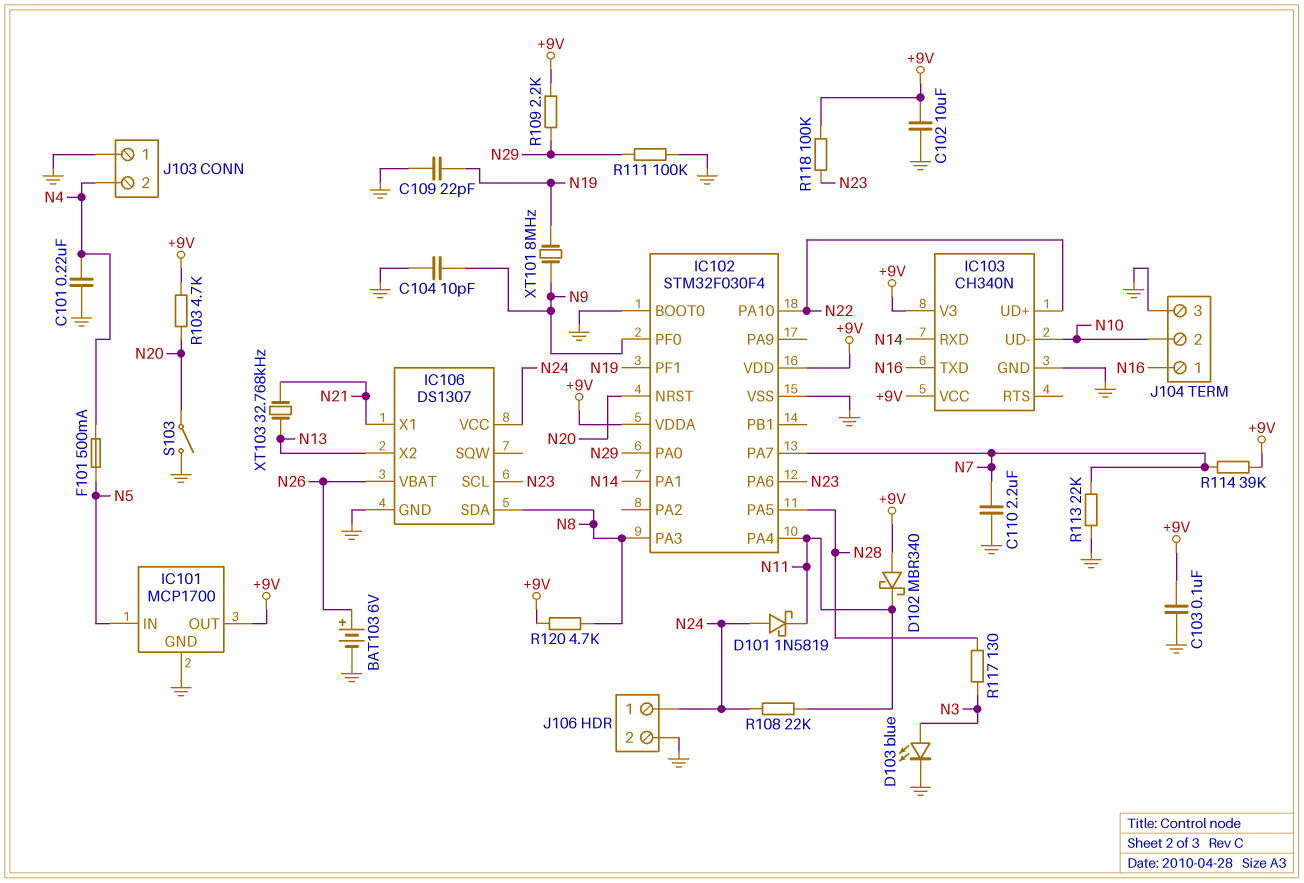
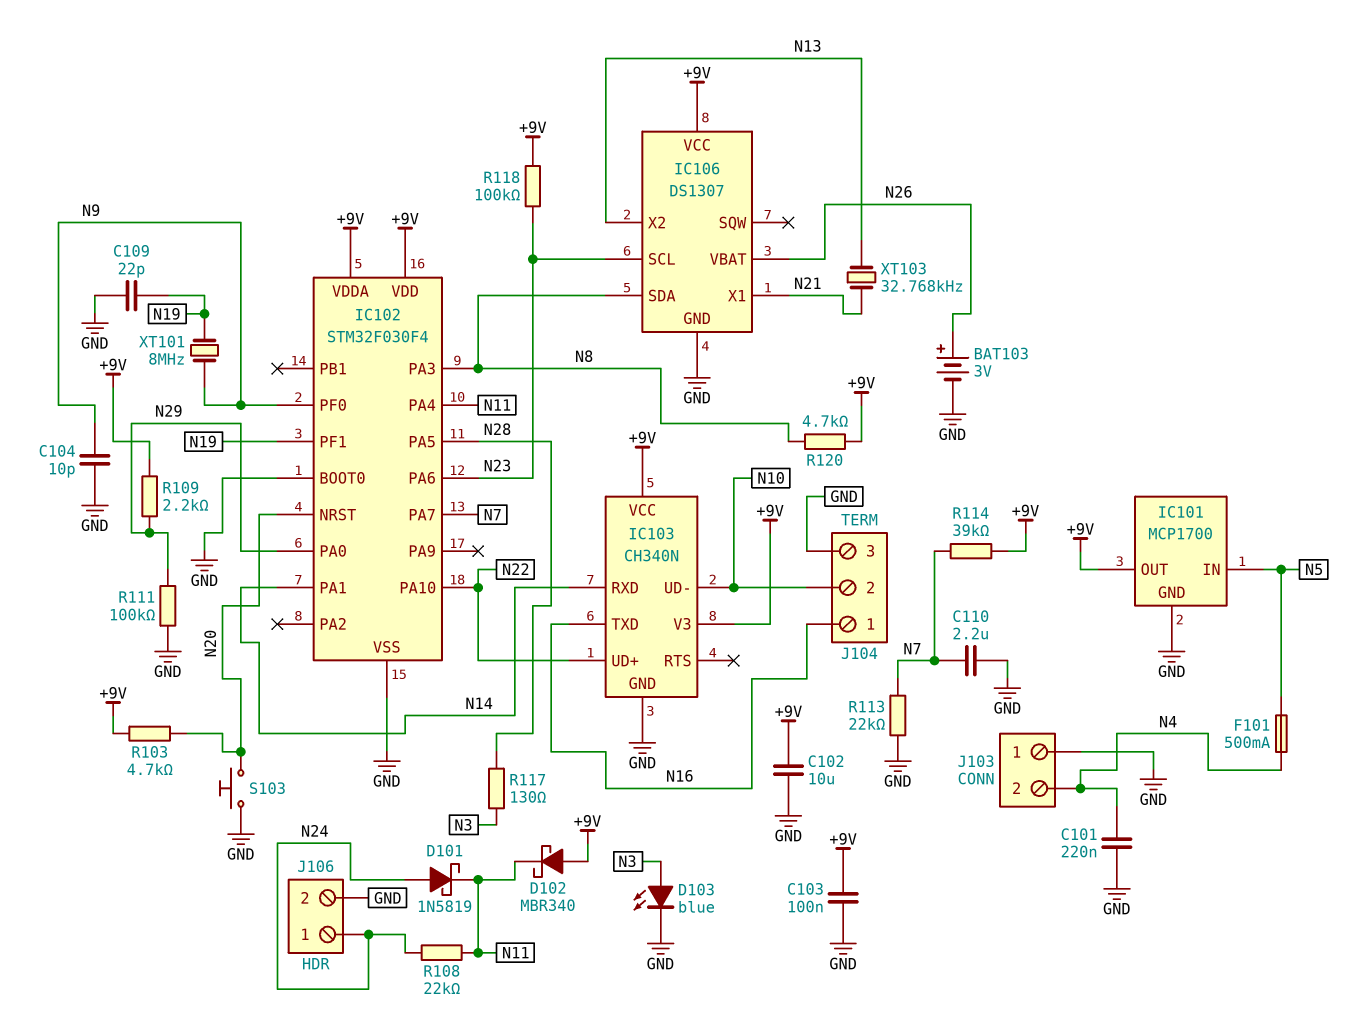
BAT103: 6V (plus N26, minus GND) -> 3V (plus N26, minus GND)
IC106 pin VCC: N24 -> +9V
S103: switch (GND, N20) -> button (GND, N20)

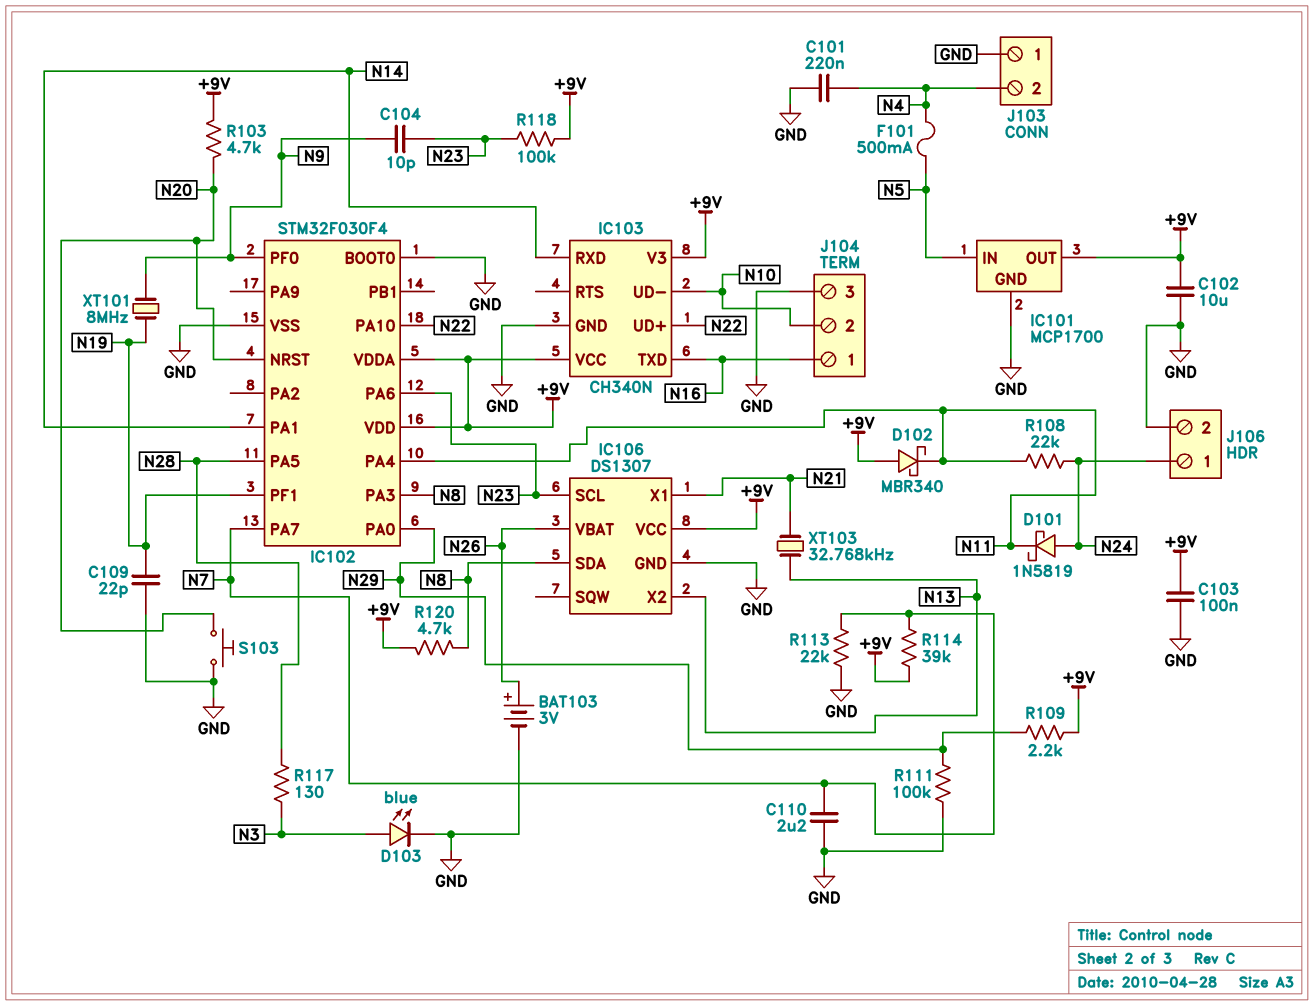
C104: 10pF (GND, N9) -> 10pF (N9, N23)

